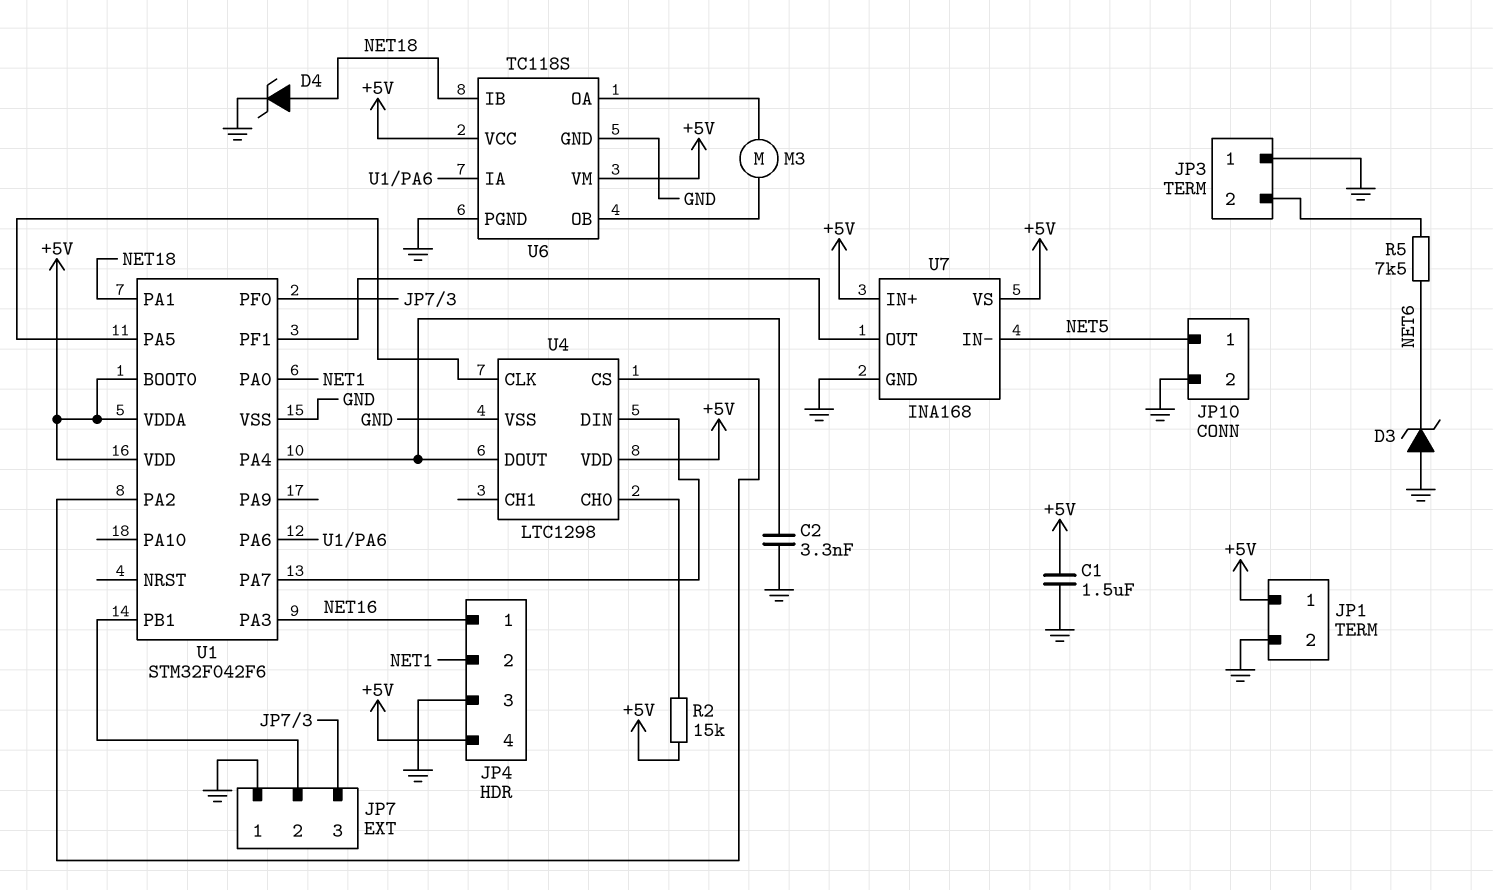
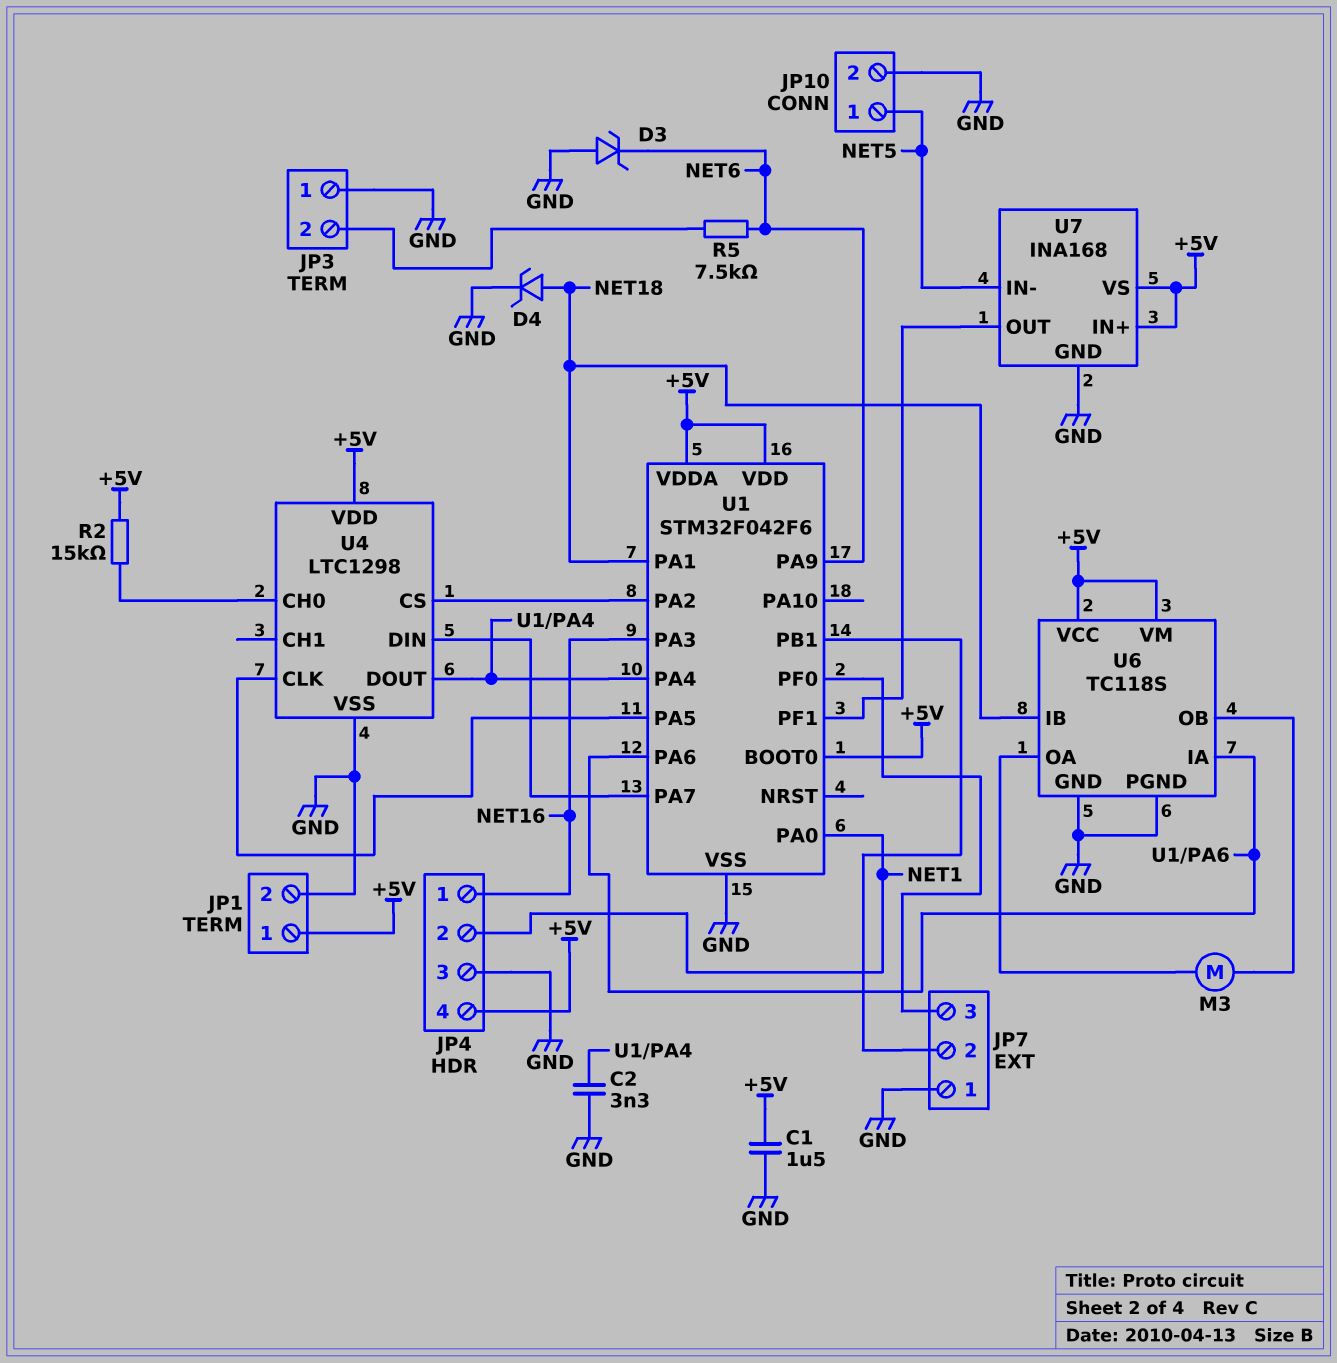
U1 pin PA9: none -> NET6

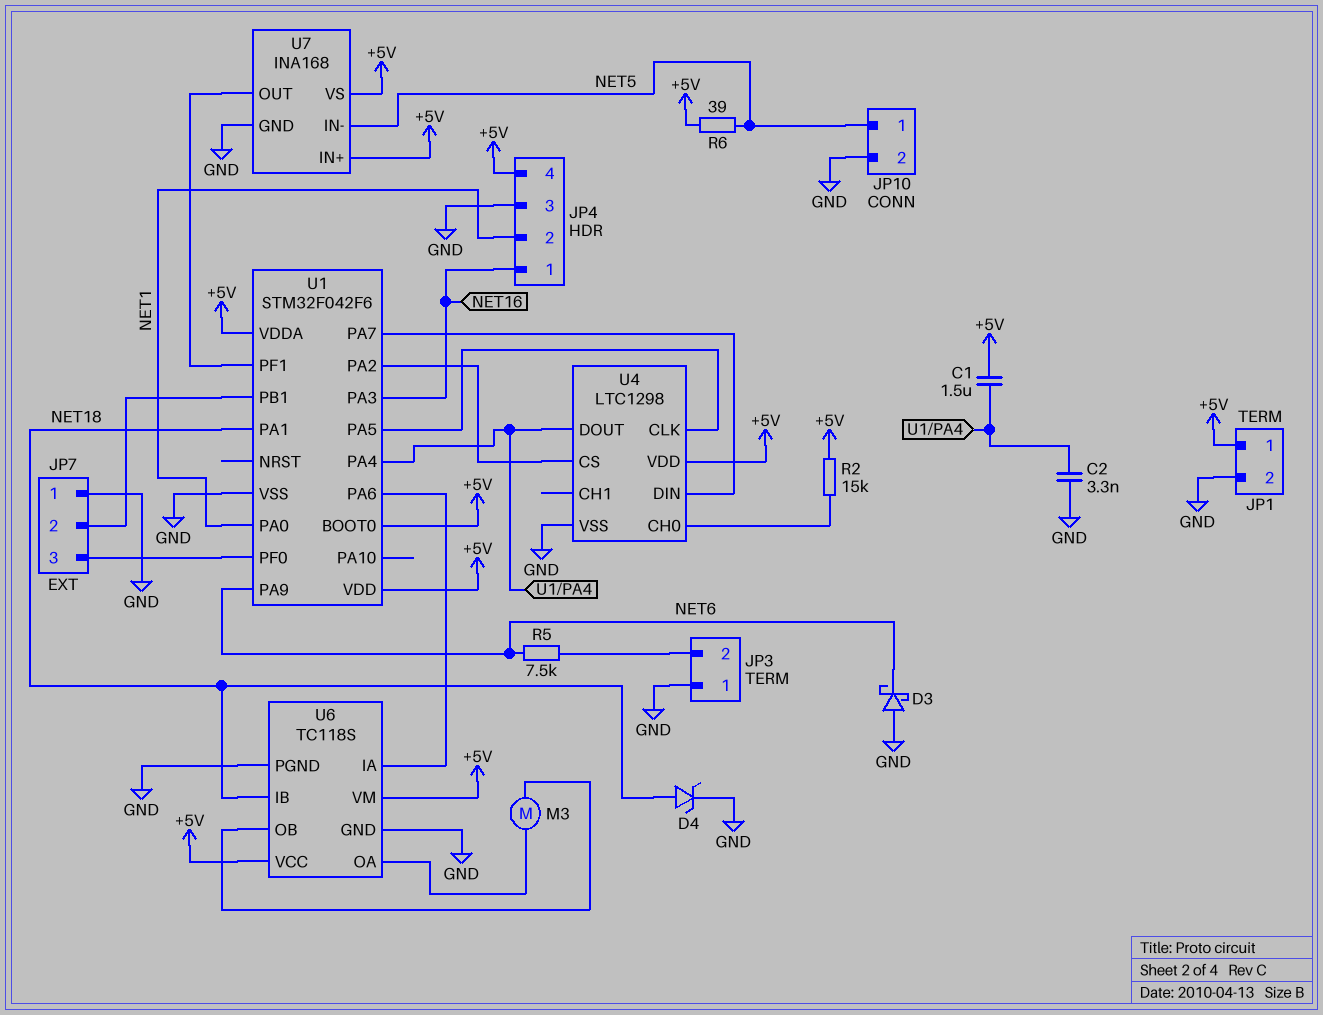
C1: 1.5uF (+5V, GND) -> 1.5uF (+5V, U1/PA4)
D3: zener (A GND, K NET6) -> schottky (A GND, K NET6)
R6: none -> 39 (+5V, NET5)

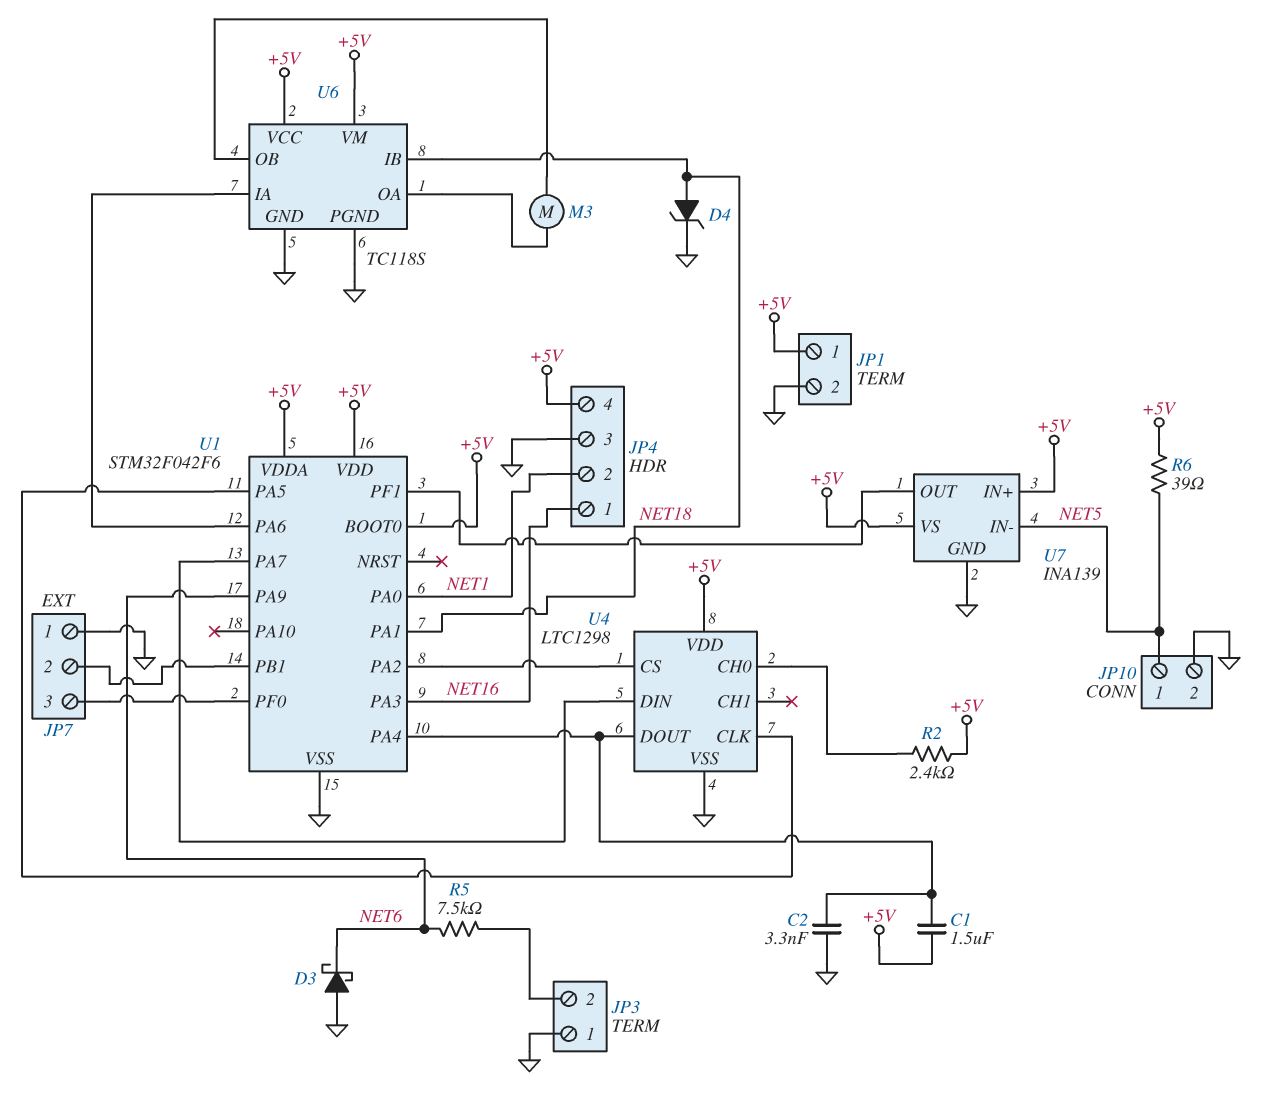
R2: 15k (+5V, U4/CH0) -> 2.4k (+5V, U4/CH0)
U7: INA168 -> INA139

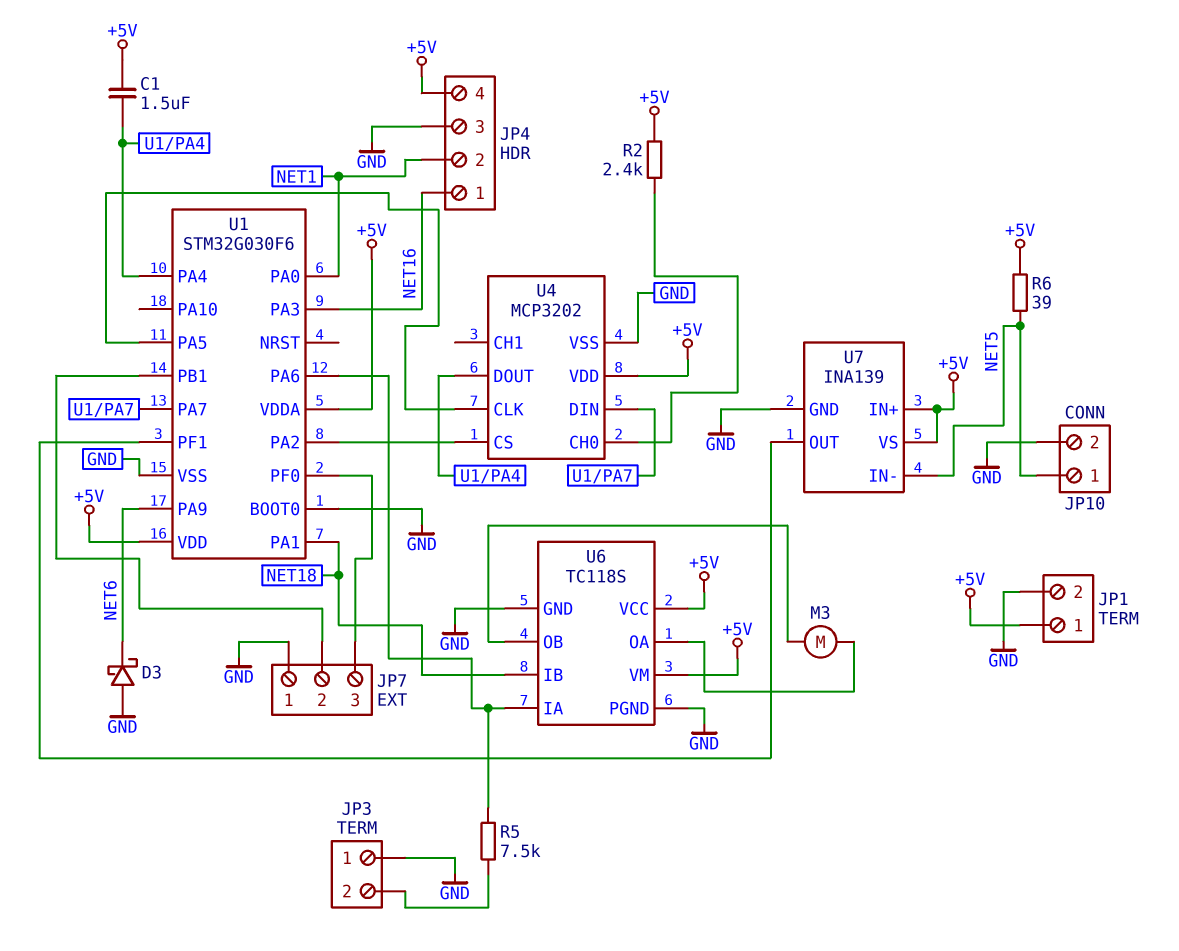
C2: 3.3nF (GND, U1/PA4) -> none
D4: zener (A NET18, K GND) -> none
R5: 7.5k (JP3/2, NET6) -> 7.5k (JP3/2, U1/PA6)
U1: STM32F042F6 -> STM32G030F6
U1 pin BOOT0: +5V -> GND
U4: LTC1298 -> MCP3202

